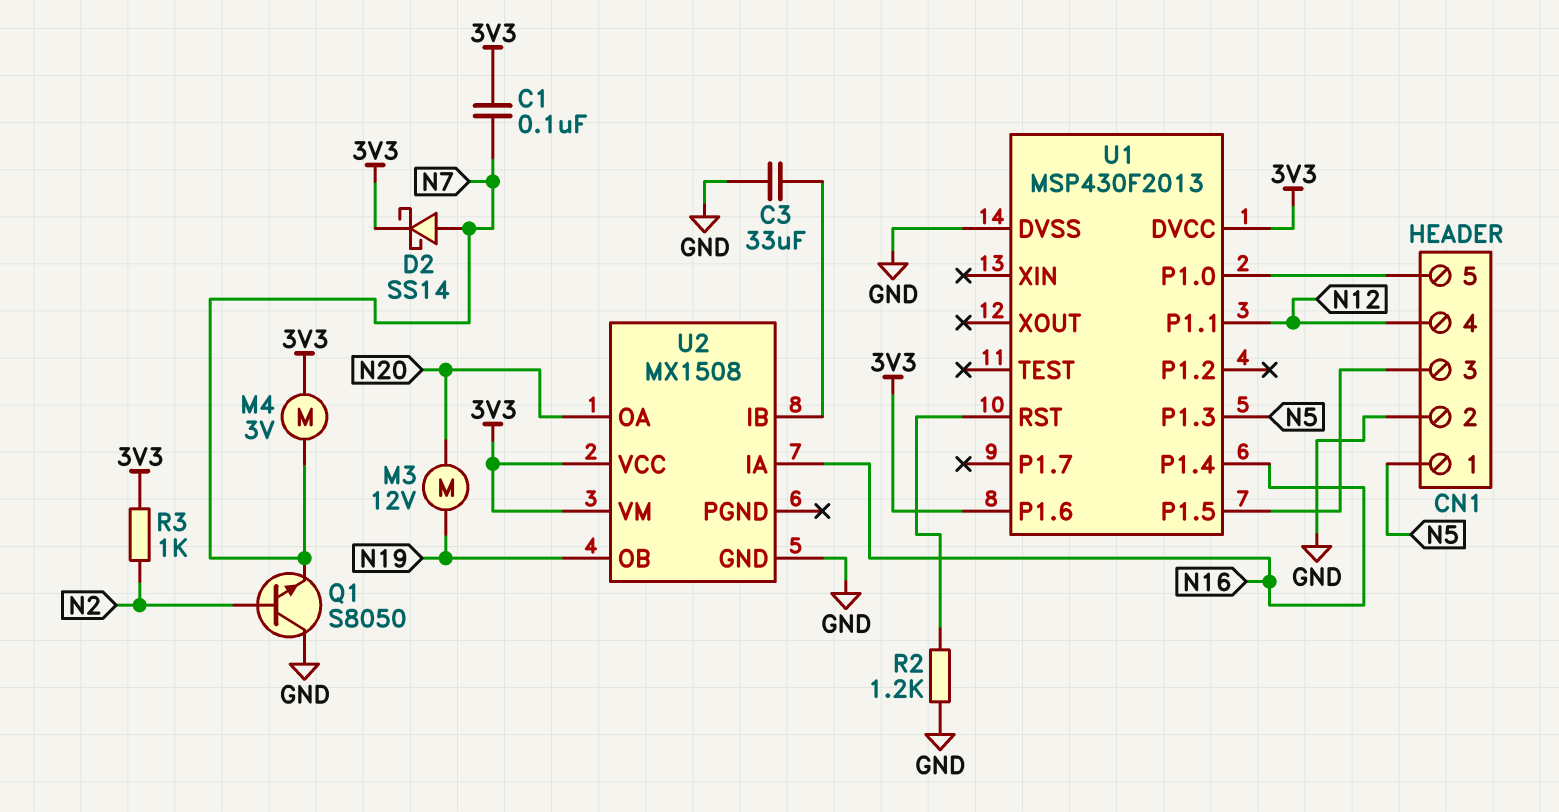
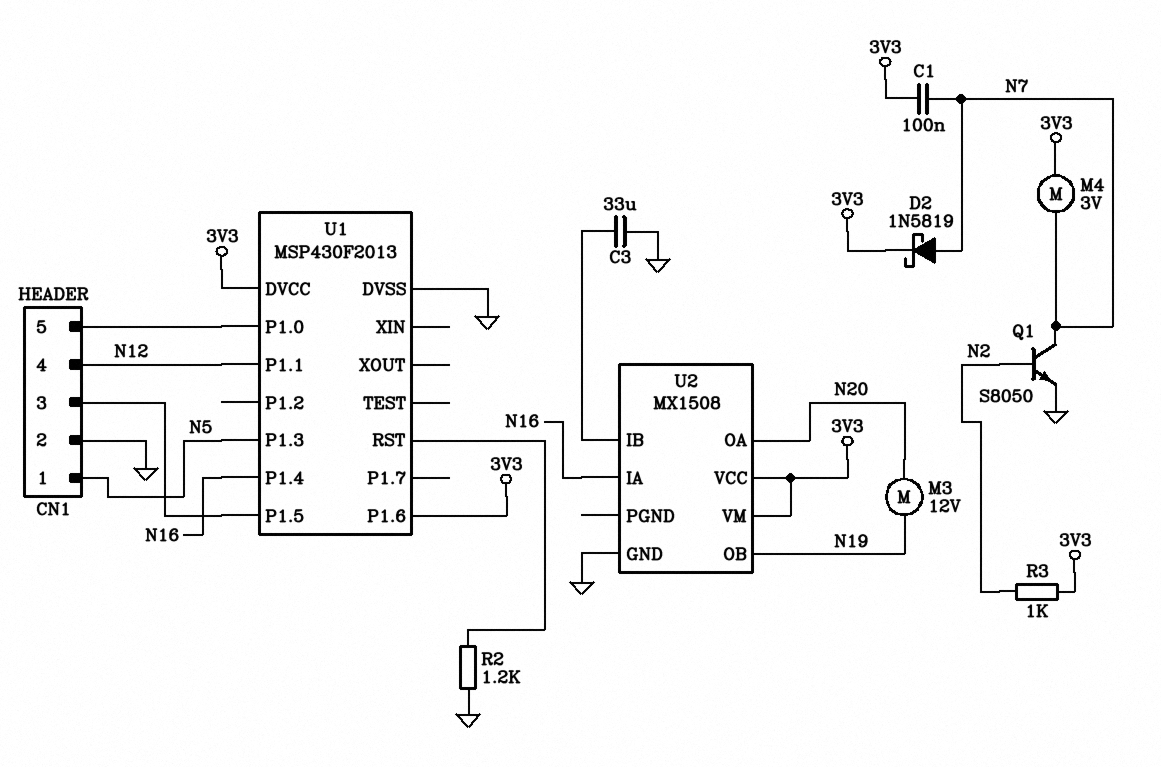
D2: schottky SS14 (A N7, K 3V3) -> schottky 1N5819 (A N7, K 3V3)
Q1: NPN S8050 (B N2, C GND, E N7) -> NPN S8050 (B N2, C N7, E GND)

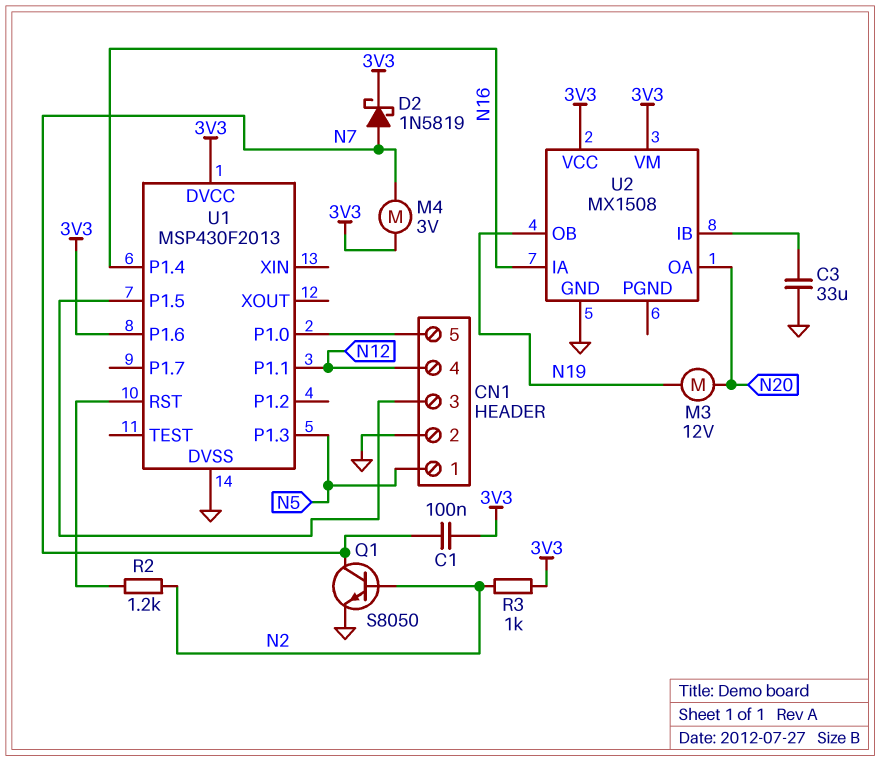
R2: 1.2k (GND, U1/RST) -> 1.2k (N2, U1/RST)

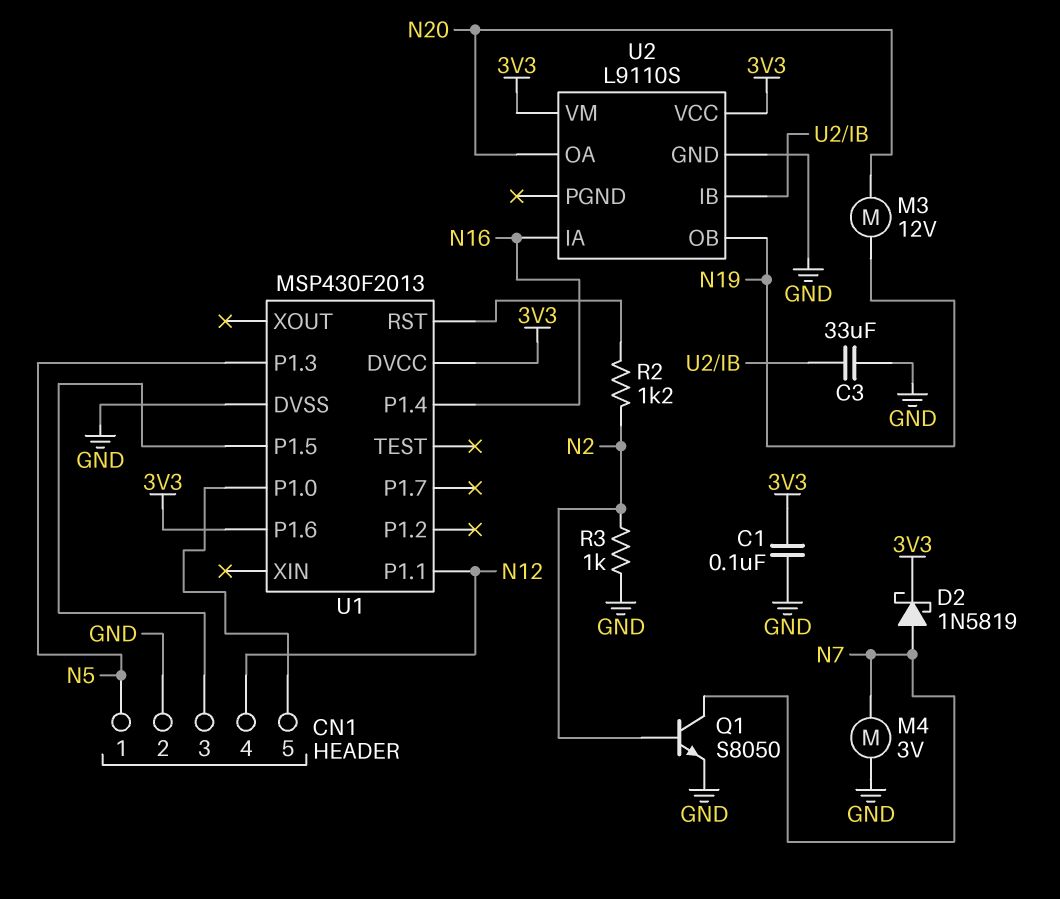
C1: 100nF (3V3, N7) -> 100nF (3V3, GND)
M4: motor 3V (3V3, N7) -> motor 3V (GND, N7)
R3: 1k (3V3, N2) -> 1k (GND, N2)
U2: MX1508 -> L9110S

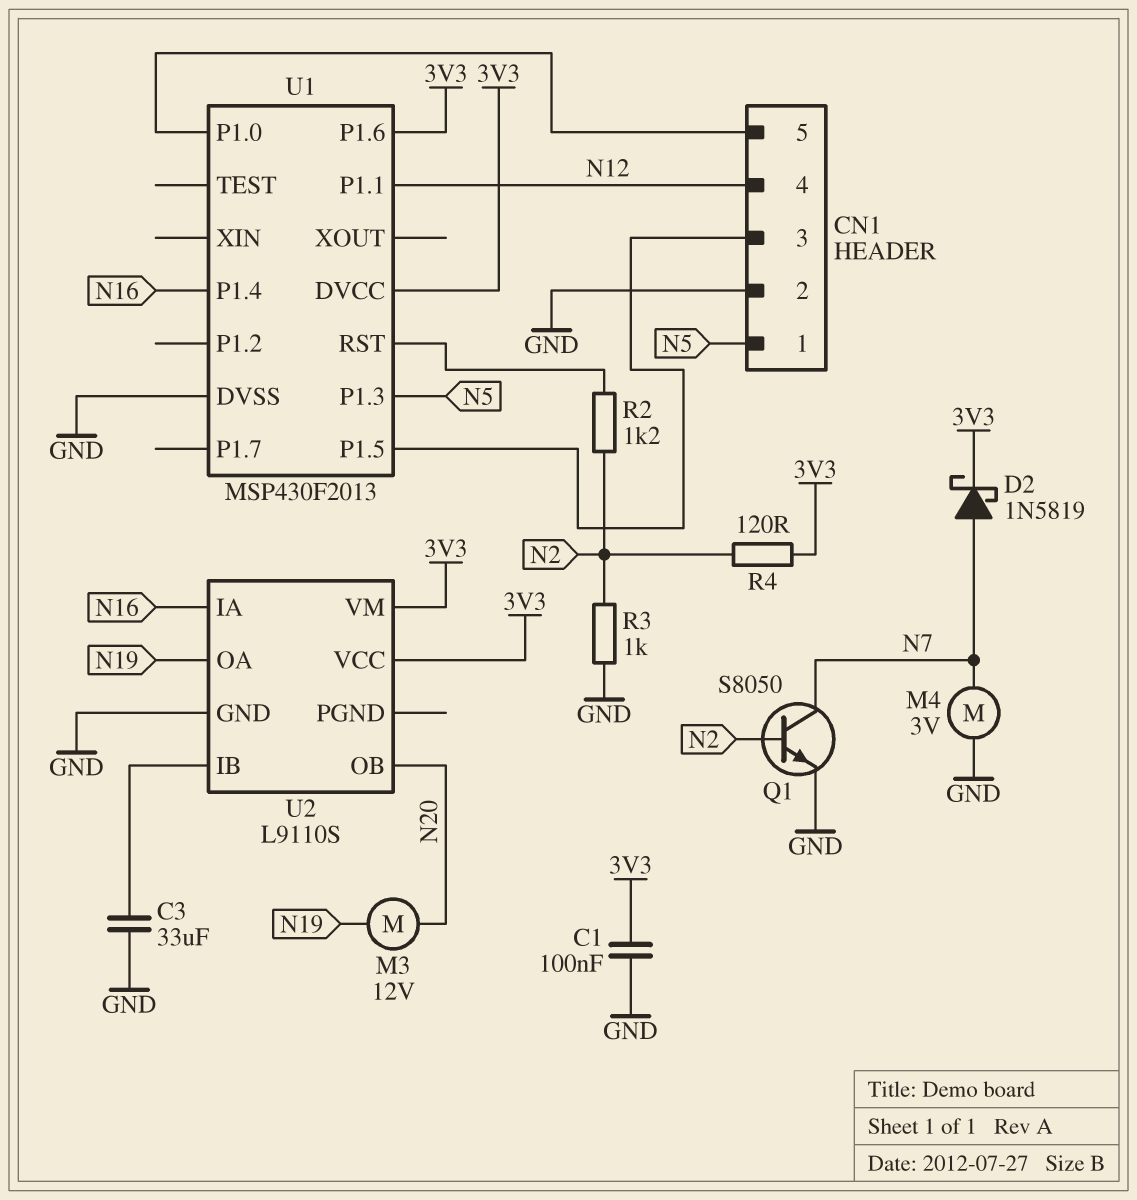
R4: none -> 120 (3V3, N2)
U2 pin OA: N20 -> N19
U2 pin OB: N19 -> N20

